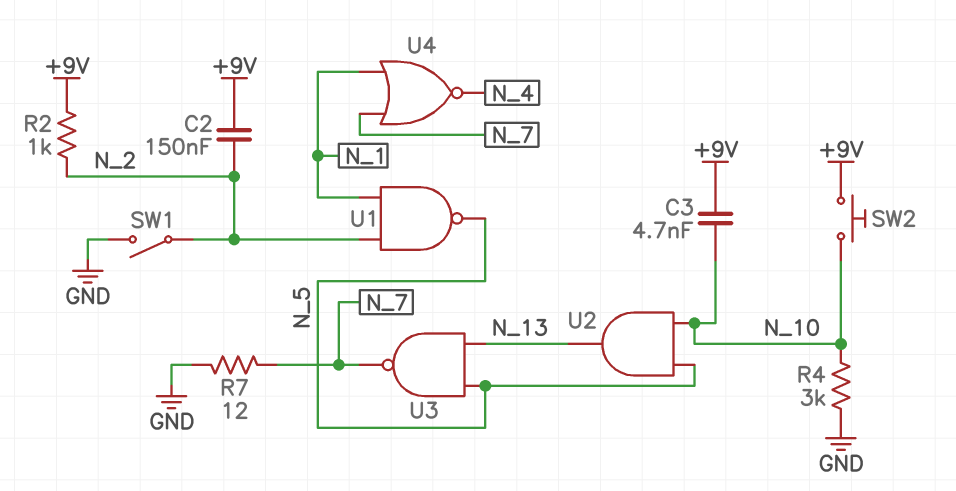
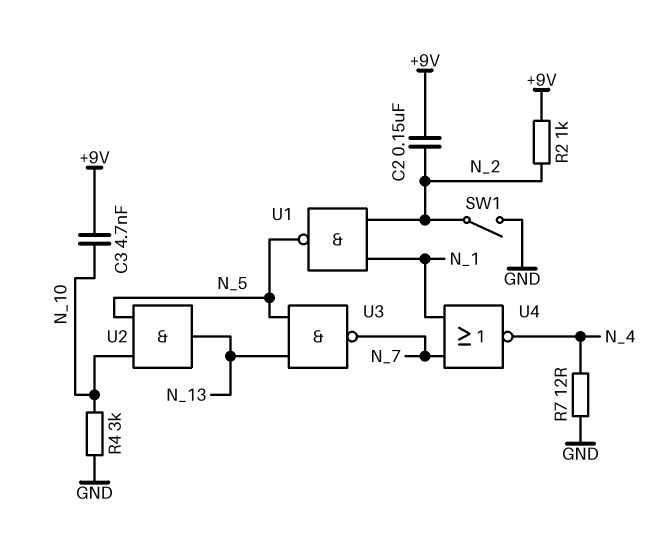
R7: 12 (GND, N_7) -> 12 (GND, N_4)
SW2: button (+9V, N_10) -> none

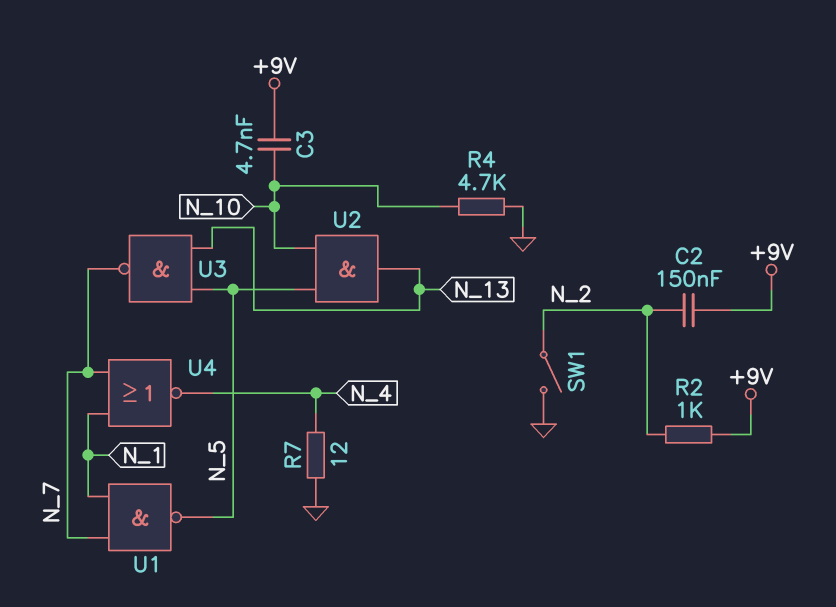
R4: 3k (GND, N_10) -> 4.7k (GND, N_10)
U1: NAND (in N_1, in N_2, out N_5) -> NAND (in N_1, in N_7, out N_5)

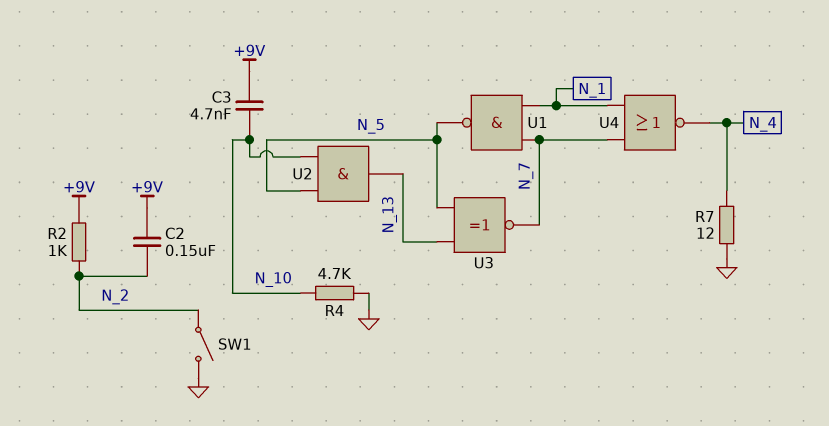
U3: NAND (in N_5, in N_13, out N_7) -> XNOR (in N_5, in N_13, out N_7)

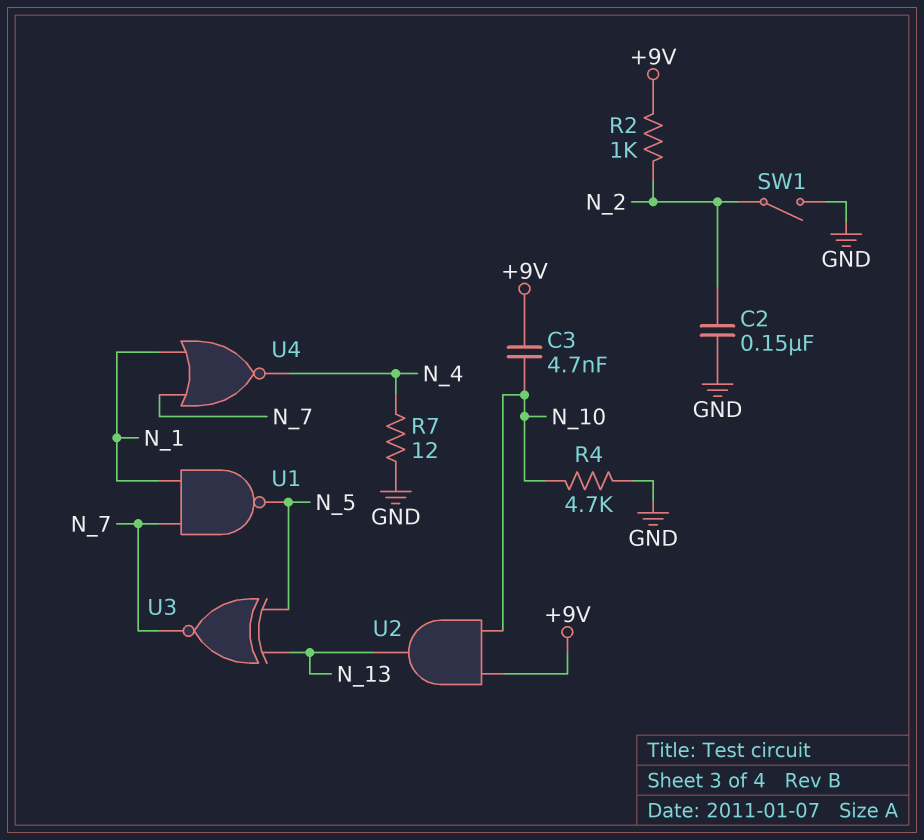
C2: 150nF (+9V, N_2) -> 150nF (GND, N_2)
U2: AND (in N_5, in N_10, out N_13) -> AND (in +9V, in N_10, out N_13)

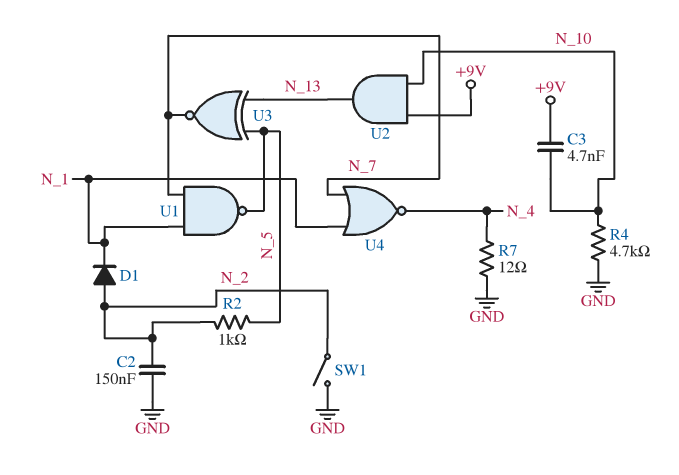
D1: none -> diode (A N_2, K N_1)
R2: 1k (+9V, N_2) -> 1k (N_2, N_5)

